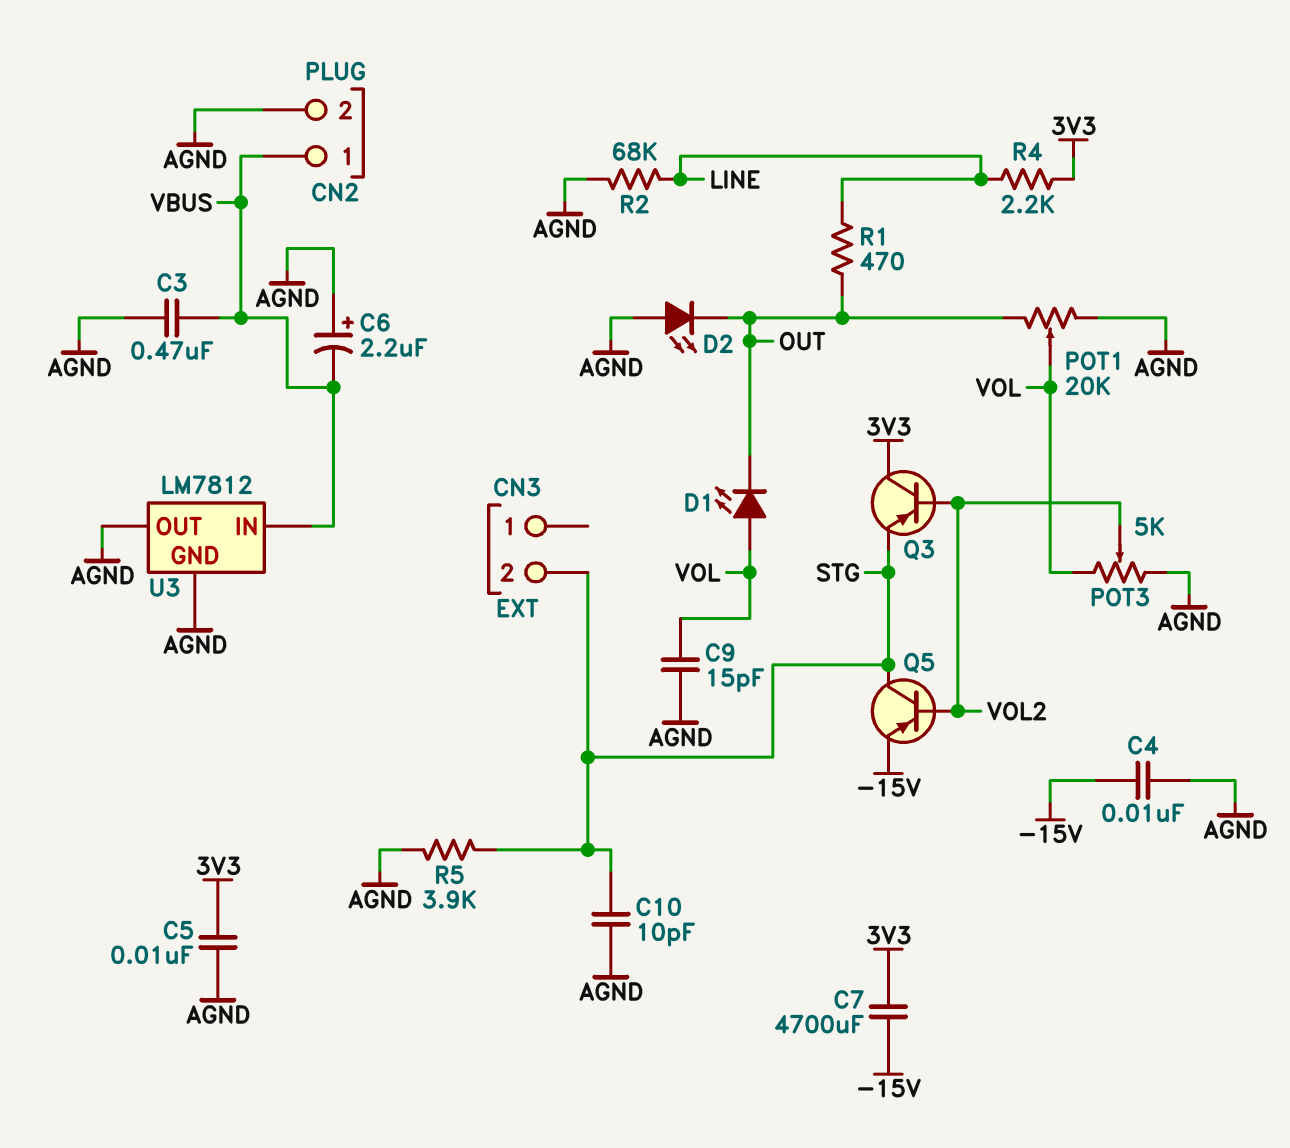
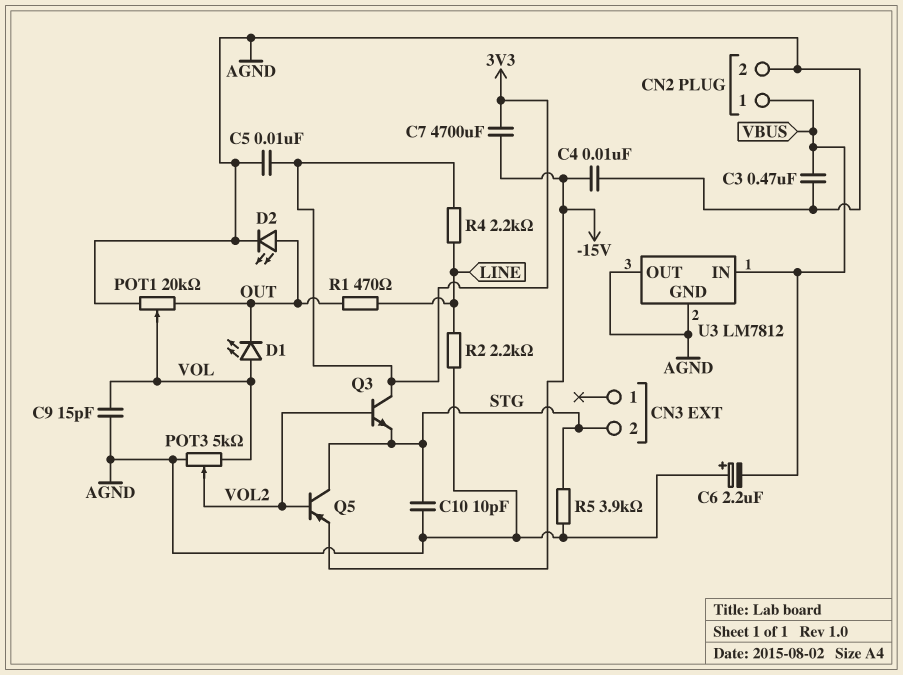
D2: LED (A AGND, K OUT) -> LED (A OUT, K AGND)
Q3: PNP (B VOL2, C 3V3, E STG) -> NPN (B VOL2, C 3V3, E STG)
R2: 68k (AGND, LINE) -> 2.2k (AGND, LINE)

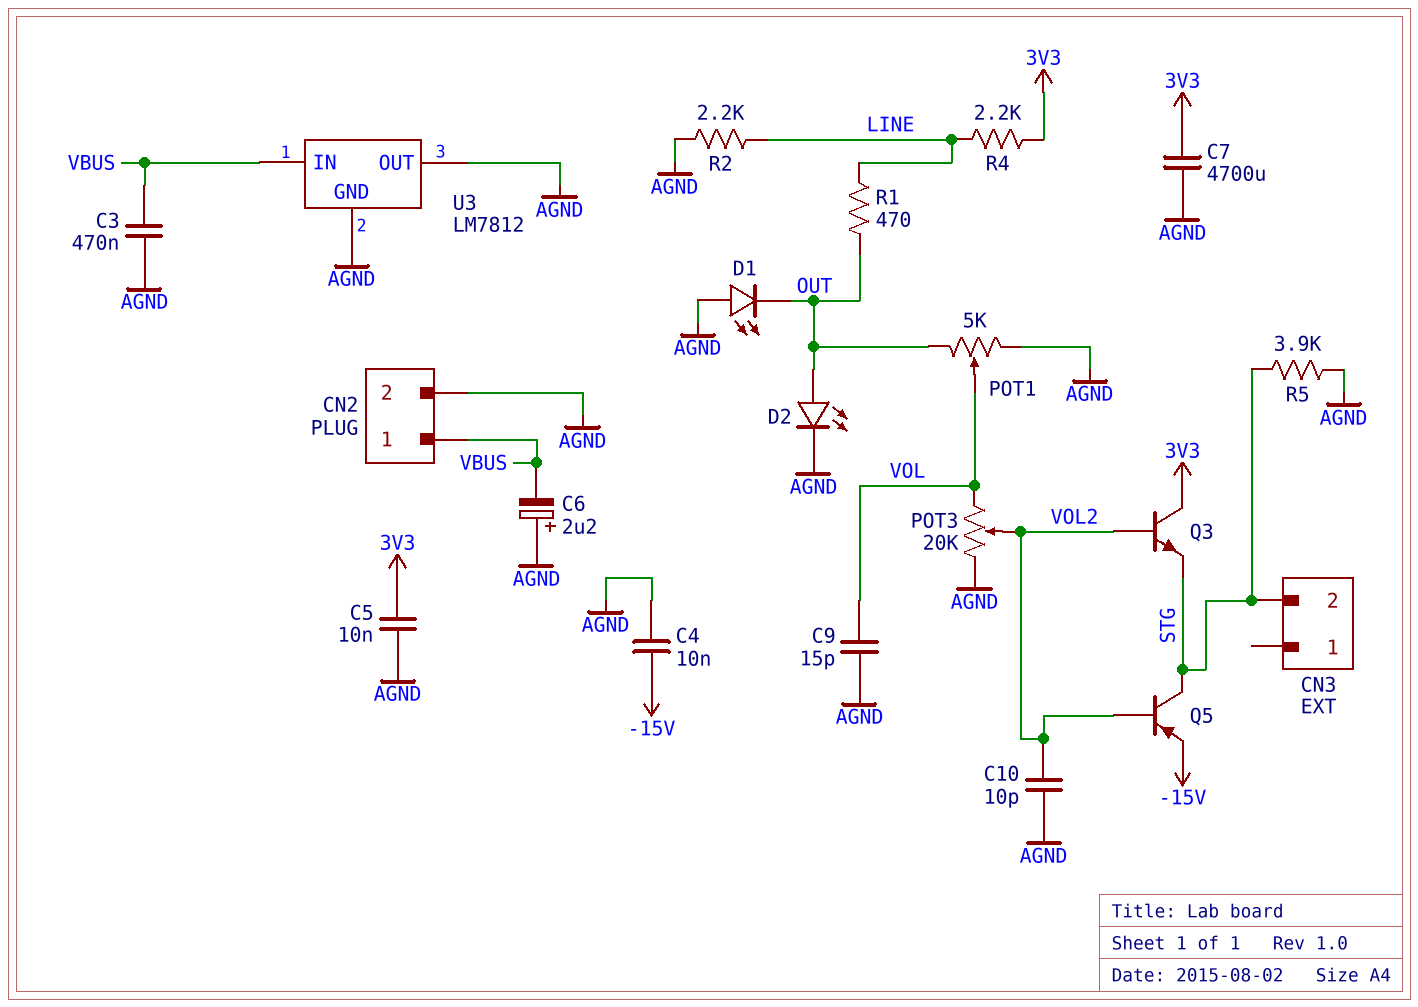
C7: 4700uF (-15V, 3V3) -> 4700uF (3V3, AGND)
C10: 10pF (AGND, STG) -> 10pF (AGND, VOL2)
D1: LED (A VOL, K OUT) -> LED (A AGND, K OUT)
POT1: 20k (AGND, OUT, wiper VOL) -> 5k (AGND, OUT, wiper VOL)
POT3: 5k (AGND, VOL, wiper VOL2) -> 20k (AGND, VOL, wiper VOL2)

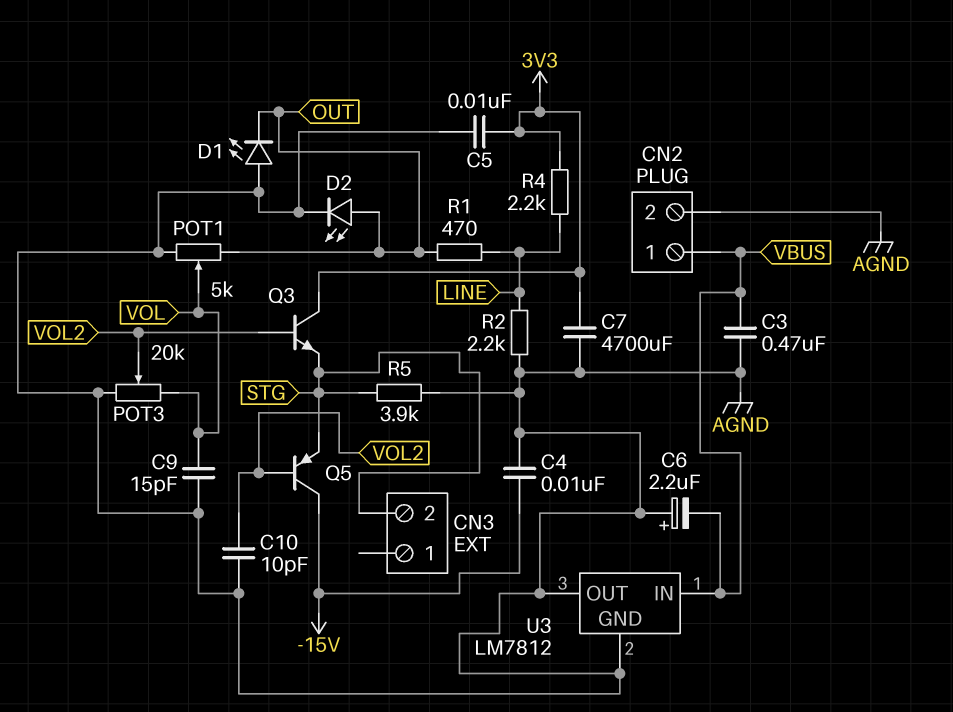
Q5: PNP (B VOL2, C STG, E -15V) -> PNP (B VOL2, C -15V, E STG)

